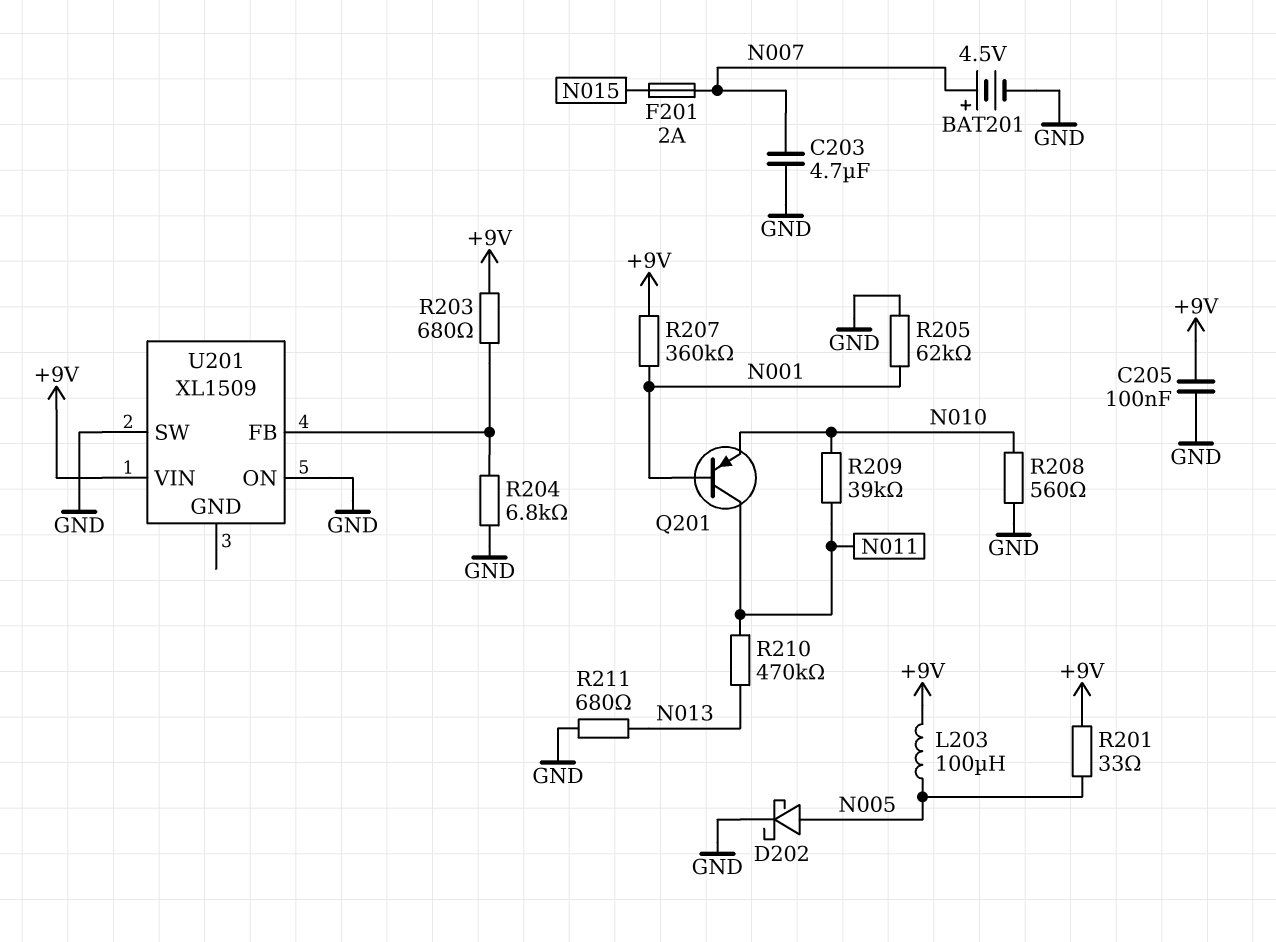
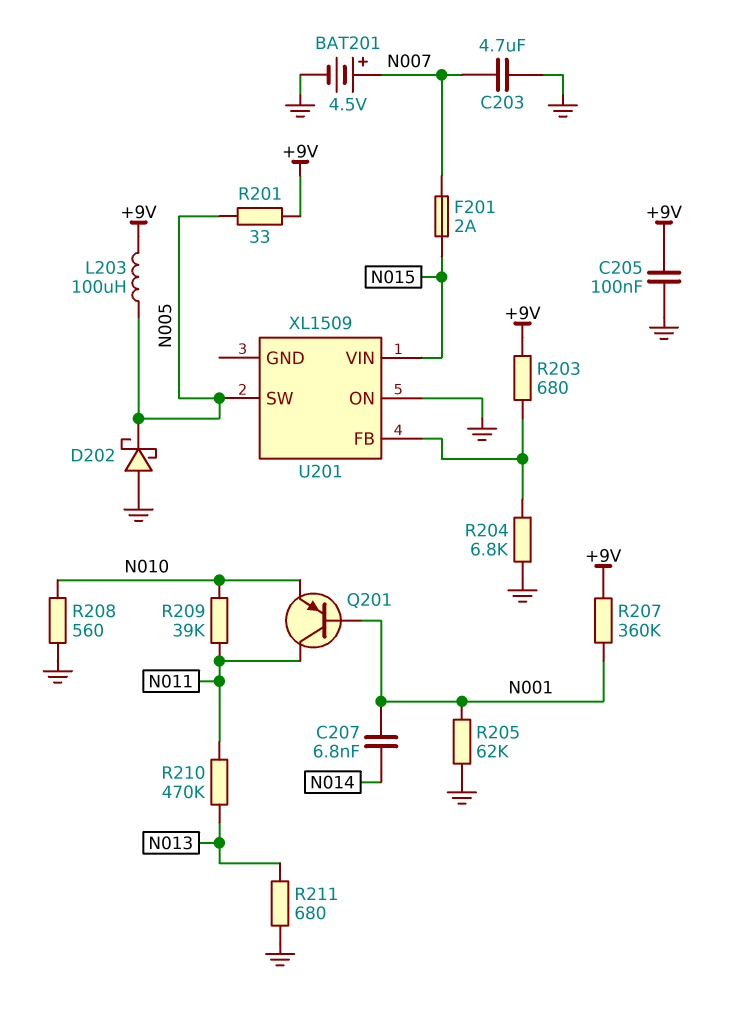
C207: none -> 6.8nF (N001, N014)
D202: schottky (A N005, K GND) -> schottky (A GND, K N005)
U201 pin SW: GND -> N005
U201 pin VIN: +9V -> N015

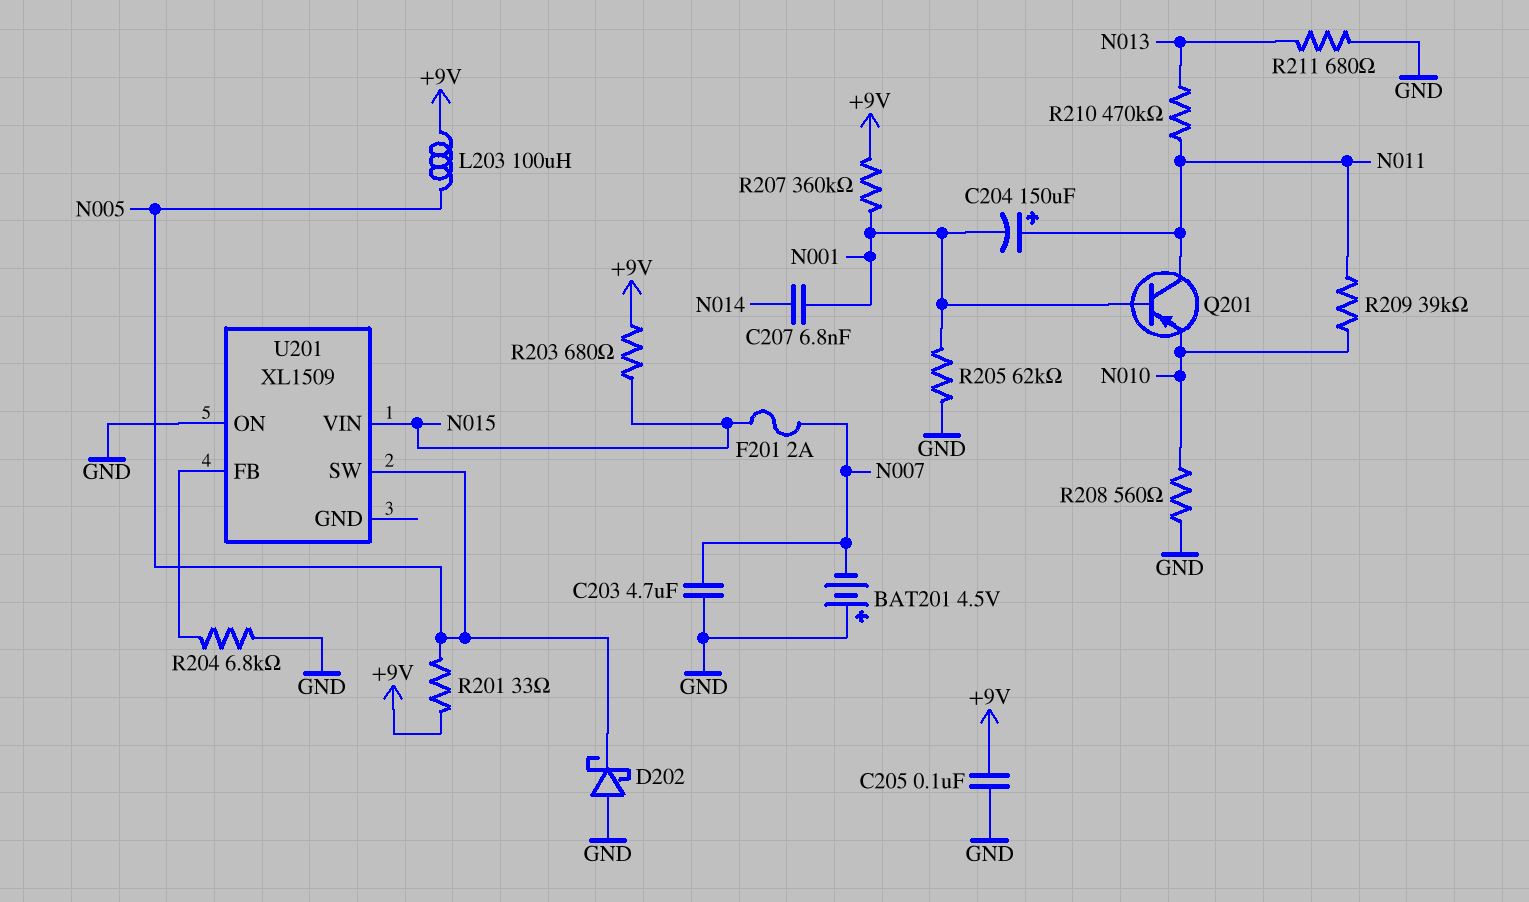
BAT201: 4.5V (plus N007, minus GND) -> 4.5V (plus GND, minus N007)
C204: none -> 150uF (plus N011, minus N001)
R203: 680 (+9V, U201/FB) -> 680 (+9V, N015)

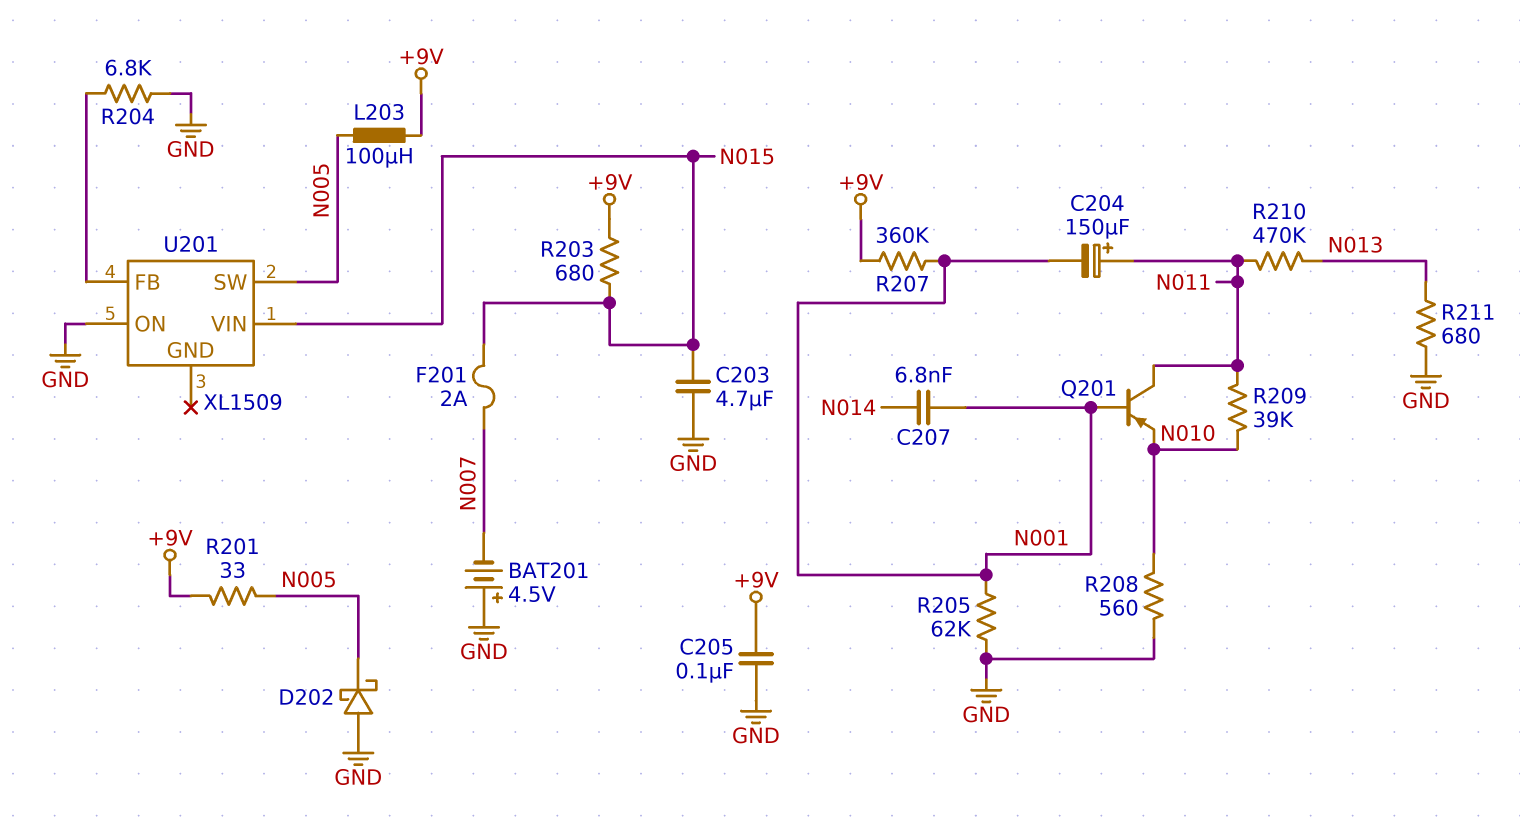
C203: 4.7uF (GND, N007) -> 4.7uF (GND, N015)

